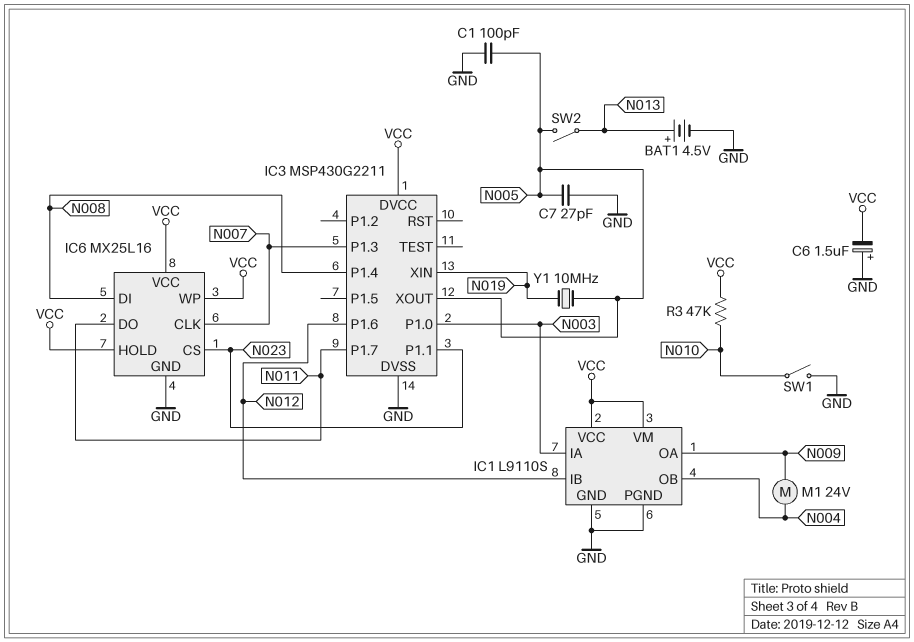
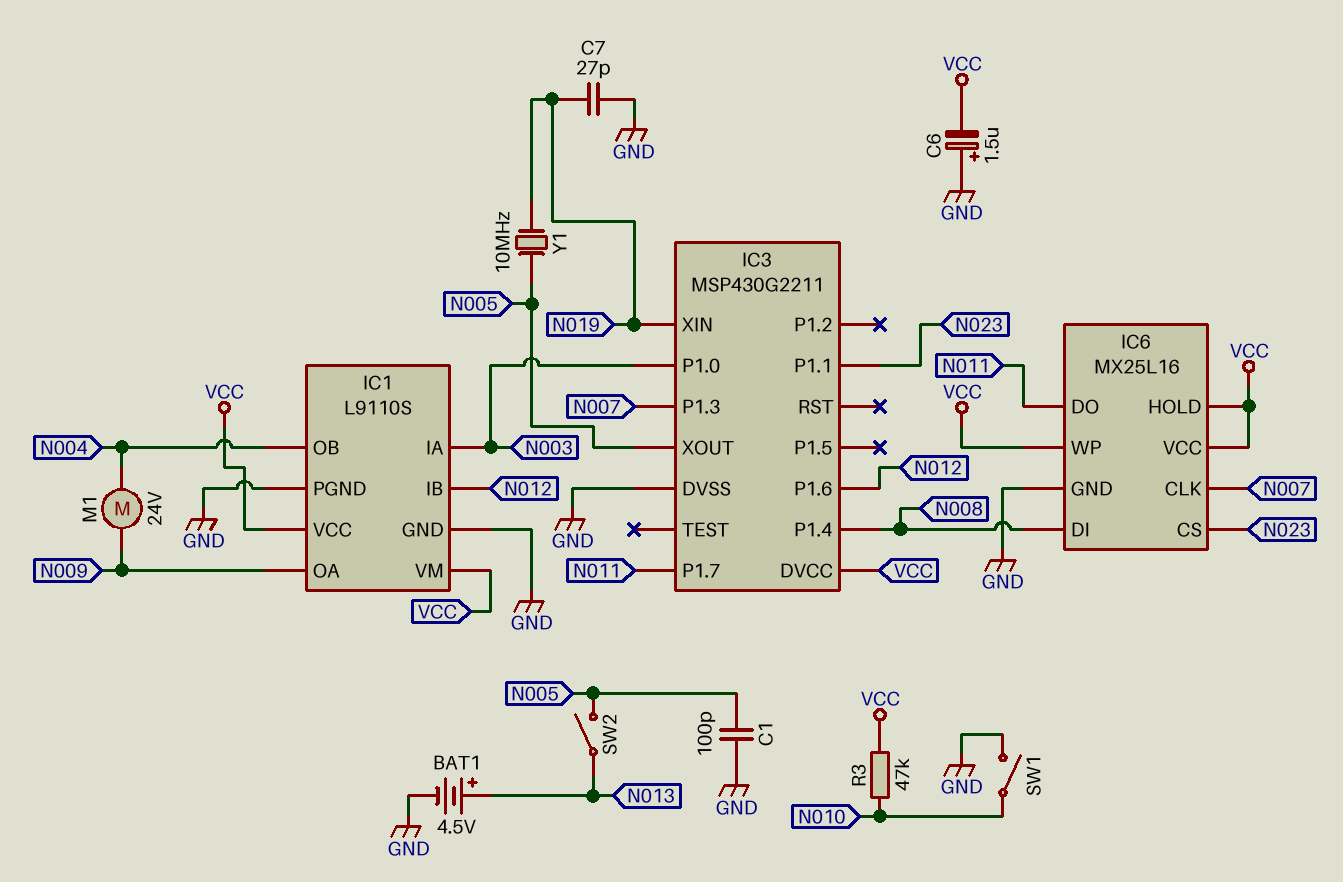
C7: 27pF (GND, N005) -> 27pF (GND, N019)

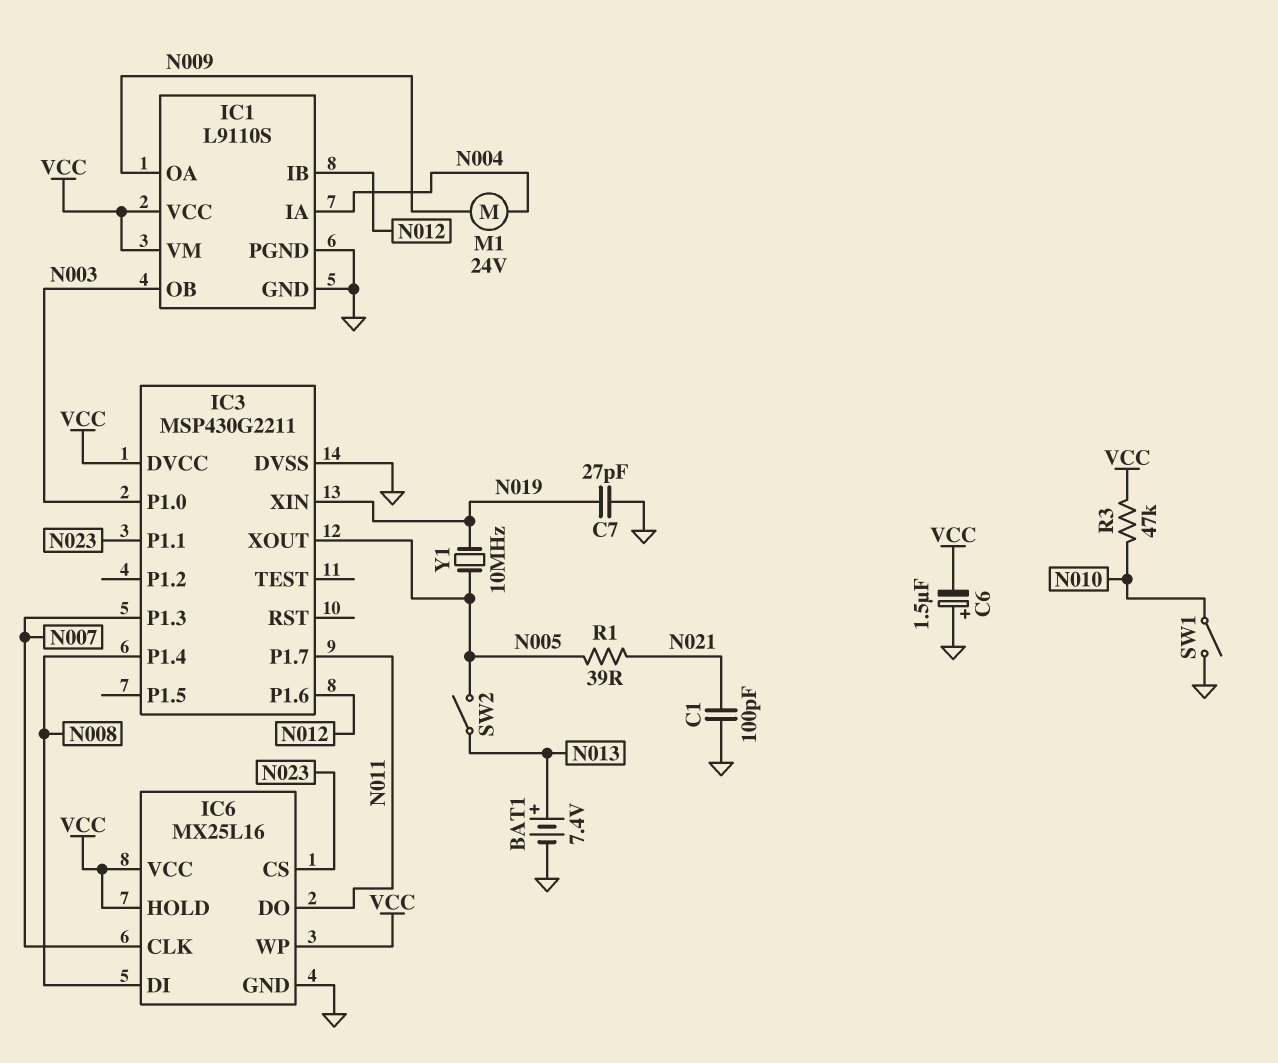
BAT1: 4.5V (plus N013, minus GND) -> 7.4V (plus N013, minus GND)
C1: 100pF (GND, N005) -> 100pF (GND, N021)
IC1 pin IA: N003 -> N004
IC1 pin OB: N004 -> N003
R1: none -> 39 (N005, N021)

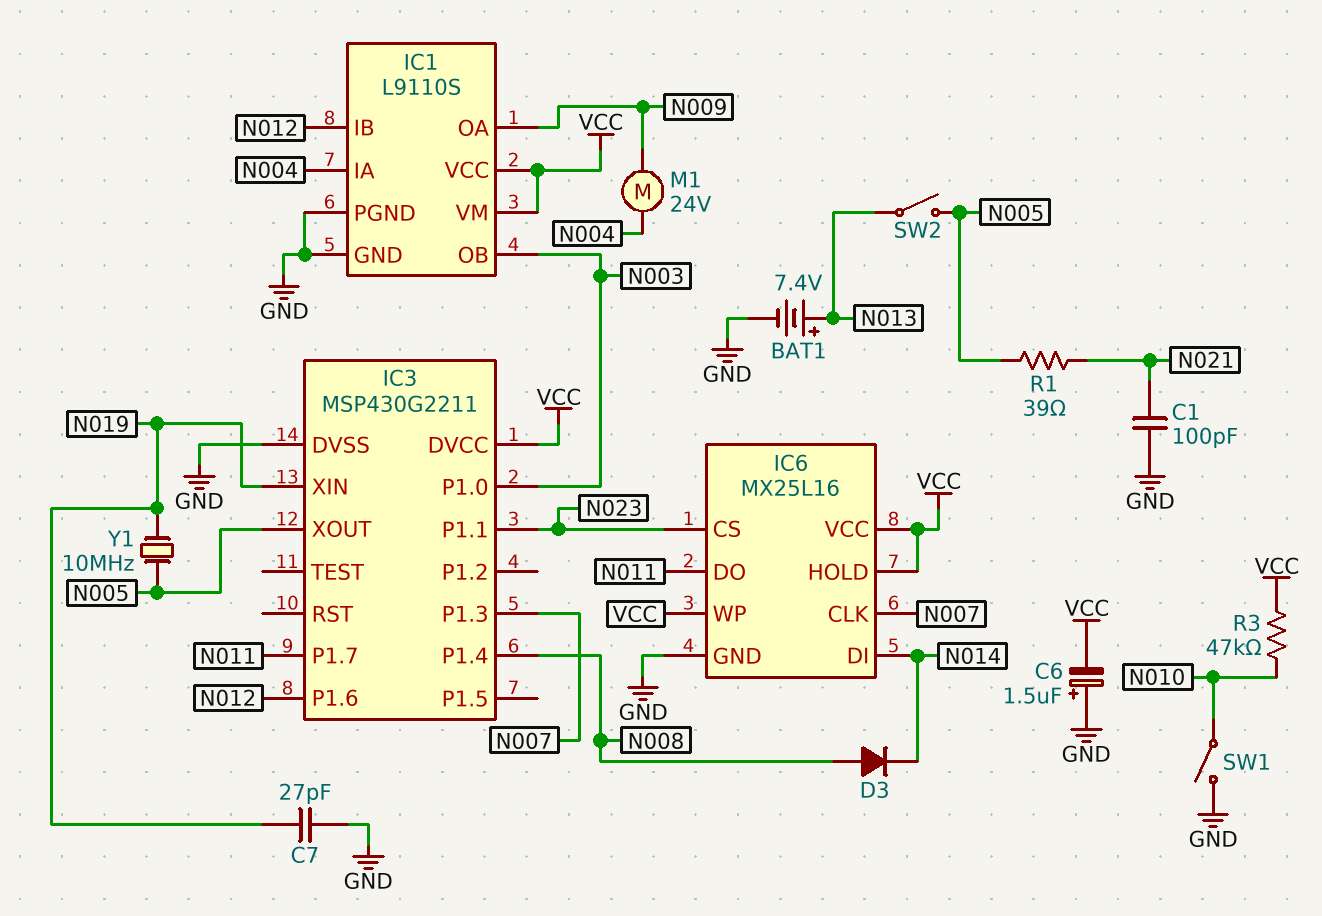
D3: none -> diode (A N008, K N014)
IC6 pin DI: N008 -> N014

